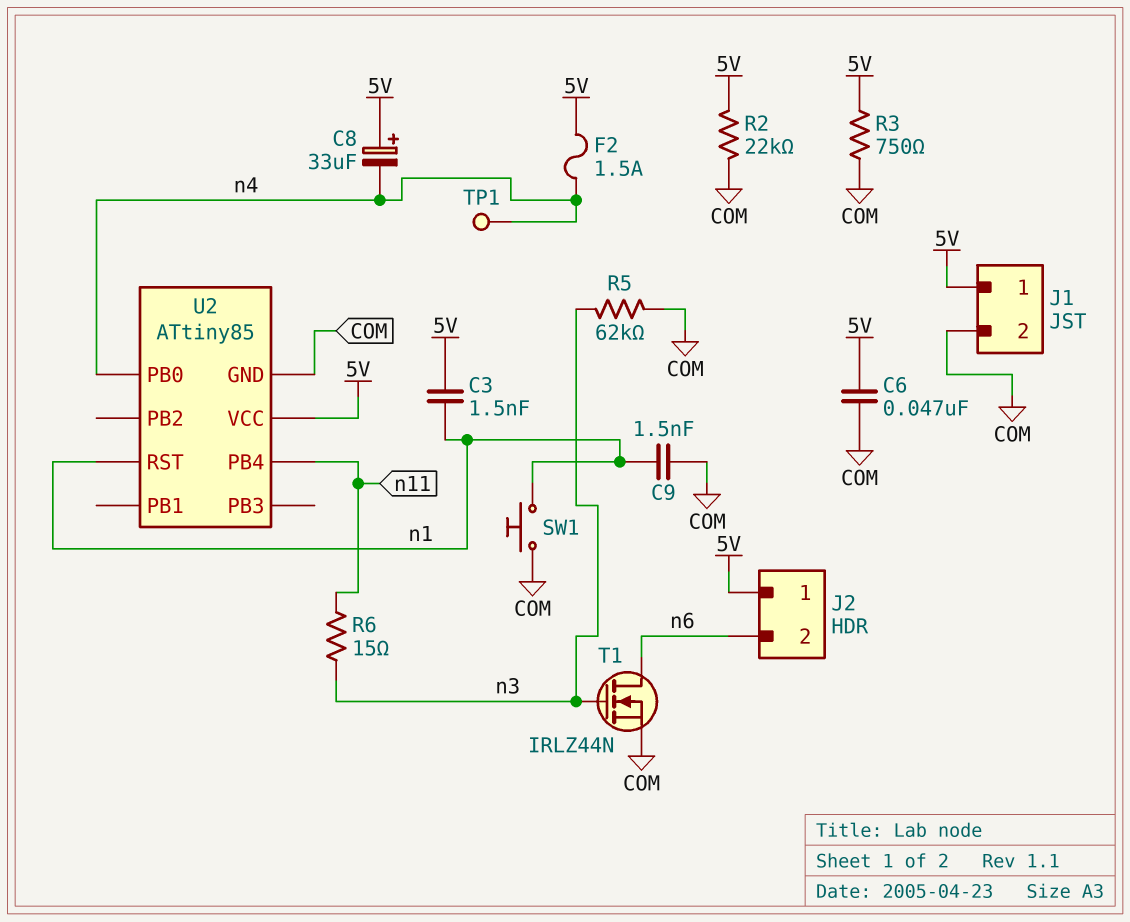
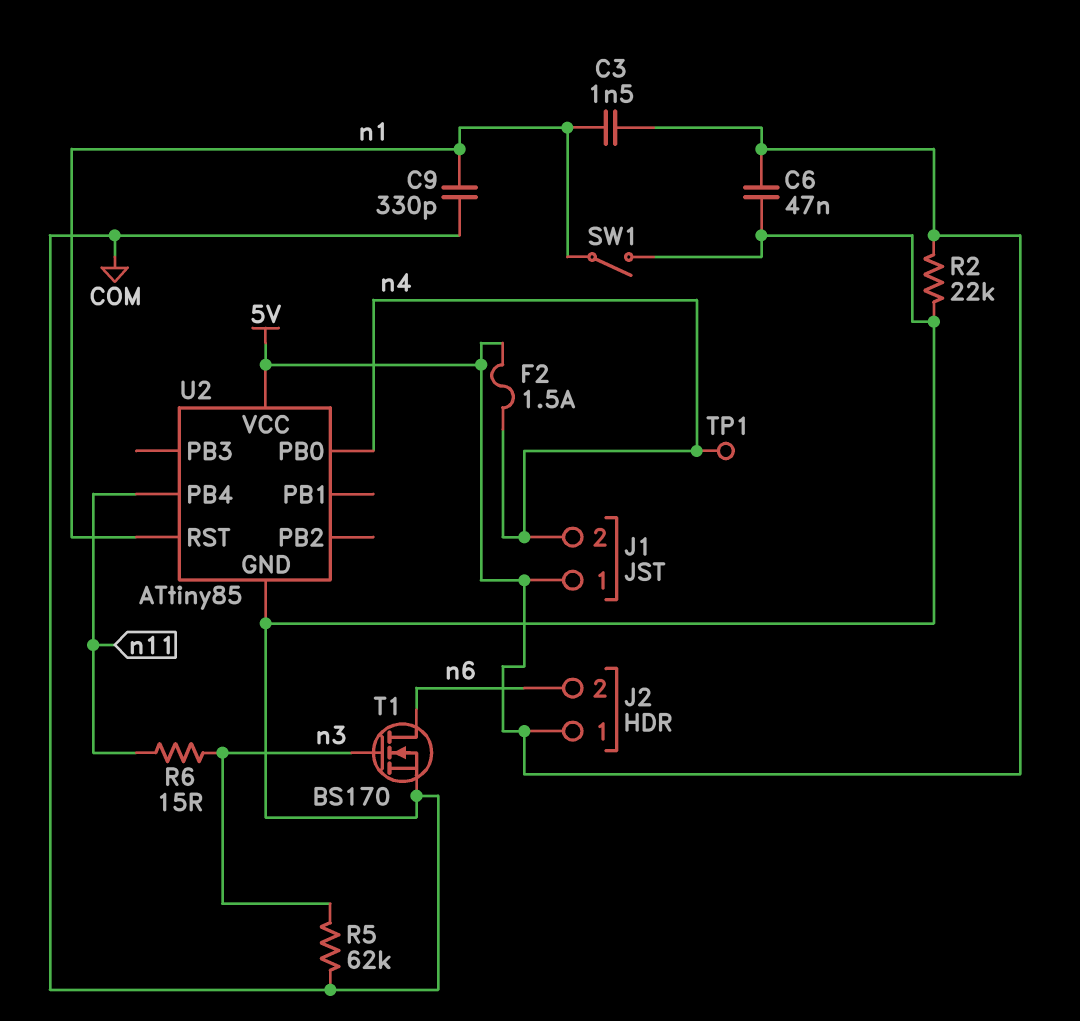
C8: 33uF (plus 5V, minus n4) -> none
C9: 1.5nF (COM, n1) -> 330pF (COM, n1)
J1 pin 2: COM -> n4
R3: 750 (5V, COM) -> none
SW1: button (COM, n1) -> switch (COM, n1)
T1: NMOS IRLZ44N (G n3, D n6, S COM) -> NMOS BS170 (G n3, D n6, S COM)

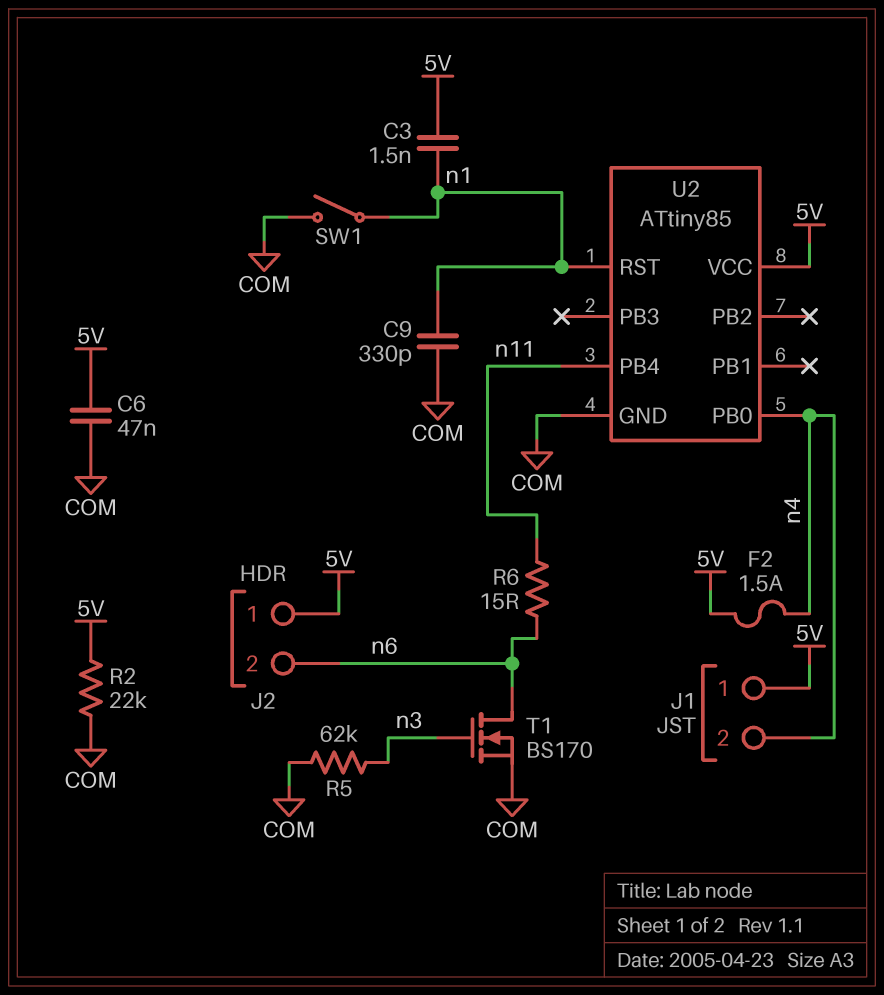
R6: 15 (n3, n11) -> 15 (n6, n11)
TP1: test point (n4) -> none

